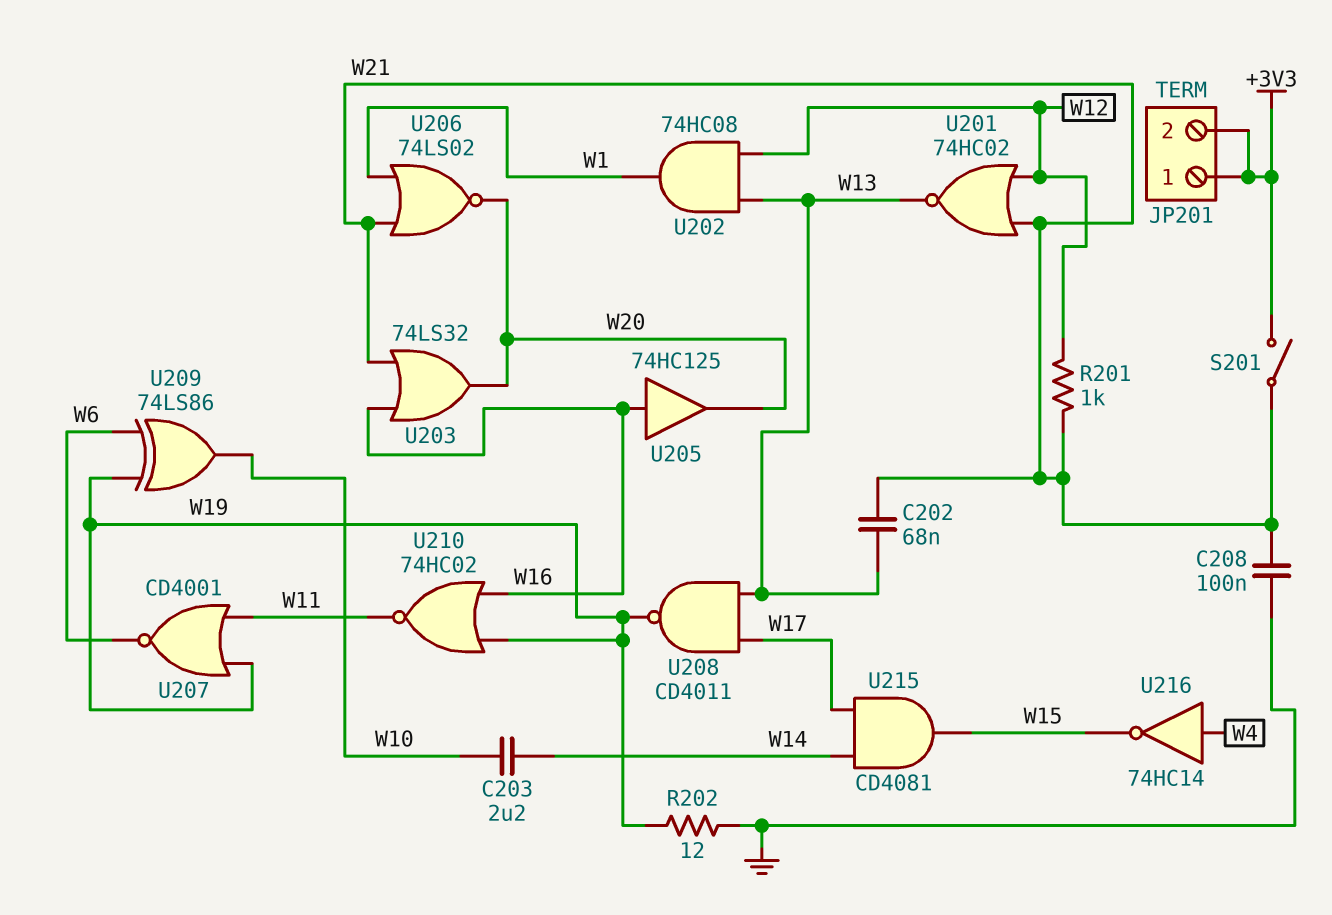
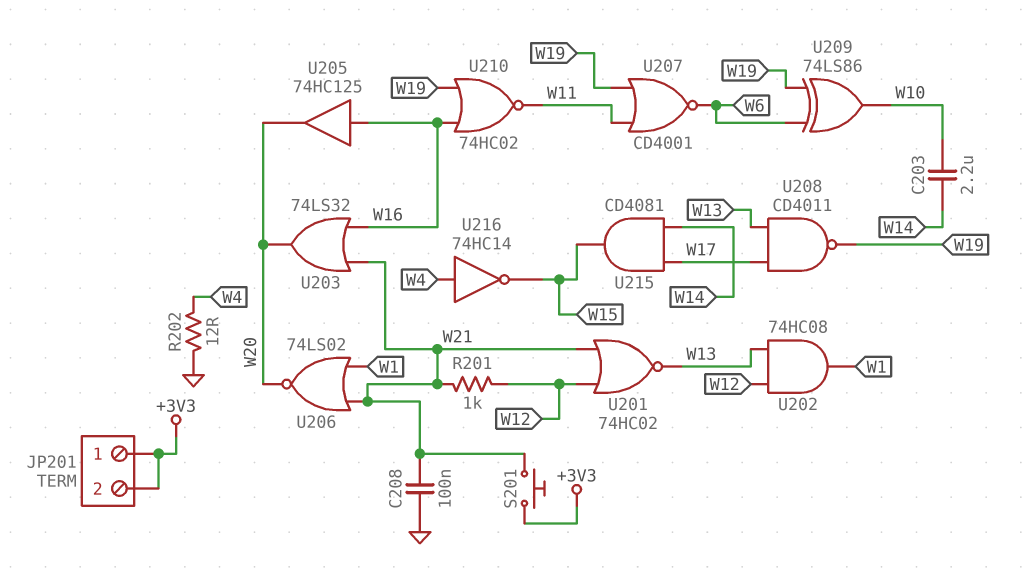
C202: 68nF (W13, W21) -> none
R202: 12 (GND, W19) -> 12 (GND, W4)
S201: switch (+3V3, W21) -> button (+3V3, W21)

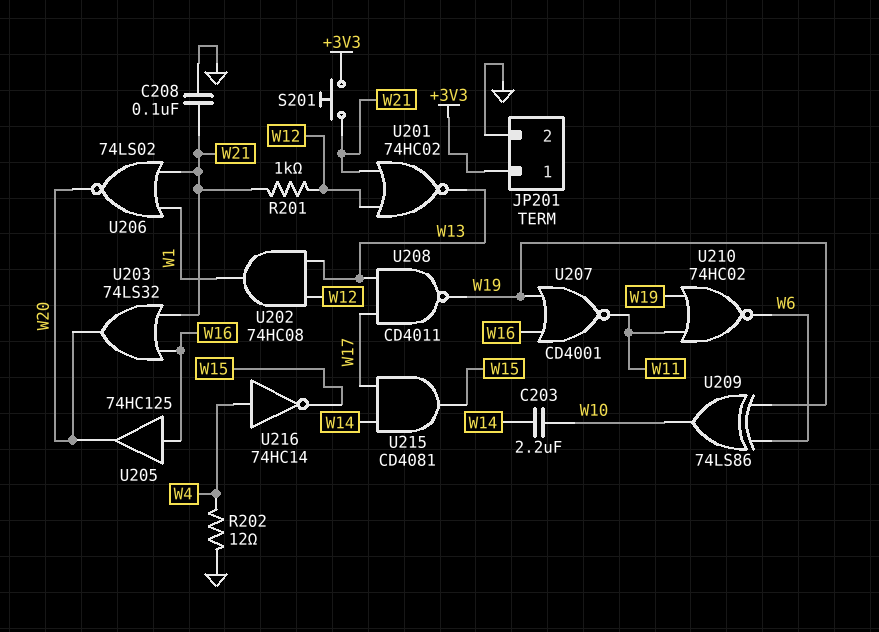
JP201 pin 2: +3V3 -> GND
U207: NOR CD4001 (in W11, in W19, out W6) -> NOR CD4001 (in W16, in W19, out W11)
U210: NOR 74HC02 (in W16, in W19, out W11) -> NOR 74HC02 (in W11, in W19, out W6)

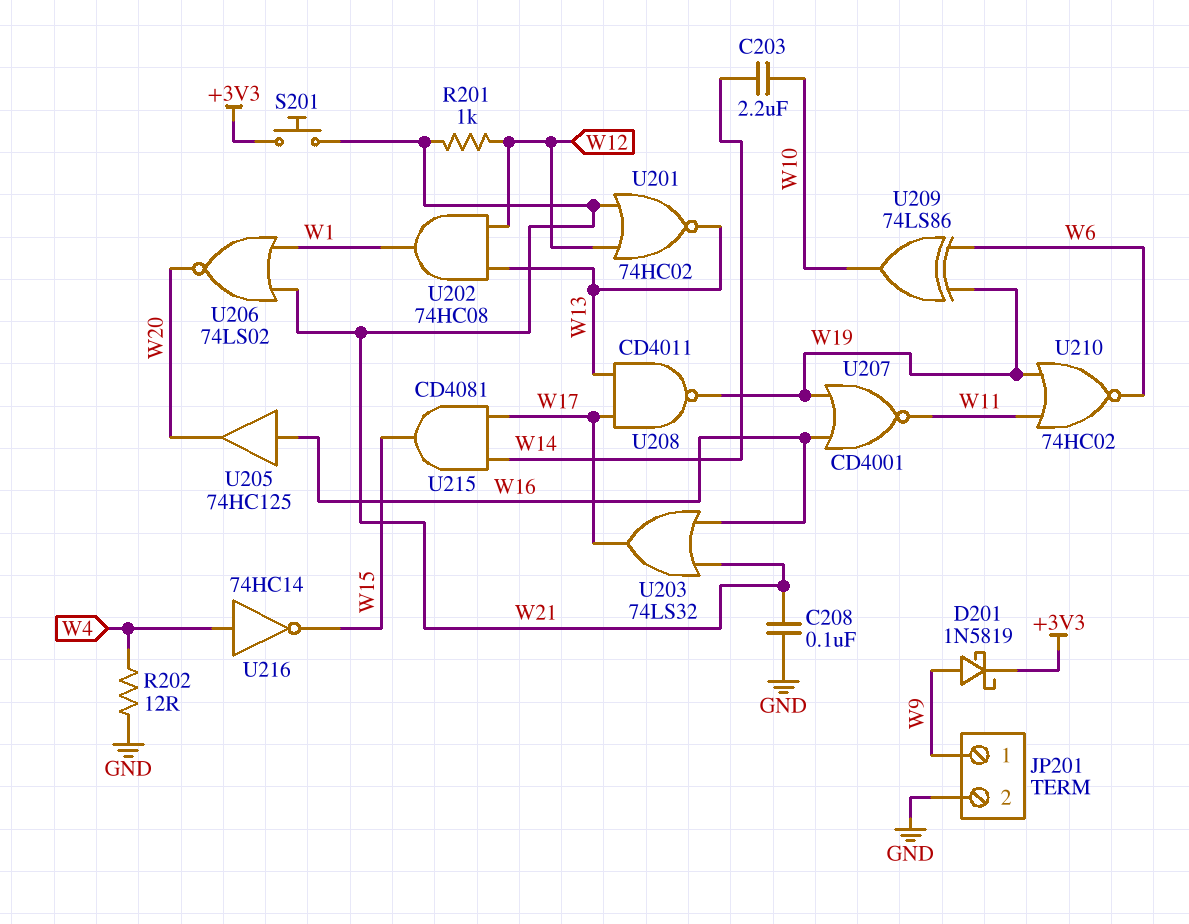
D201: none -> schottky 1N5819 (A W9, K +3V3)
JP201 pin 1: +3V3 -> W9
U203: OR 74LS32 (in W16, in W21, out W20) -> OR 74LS32 (in W16, in W21, out W17)

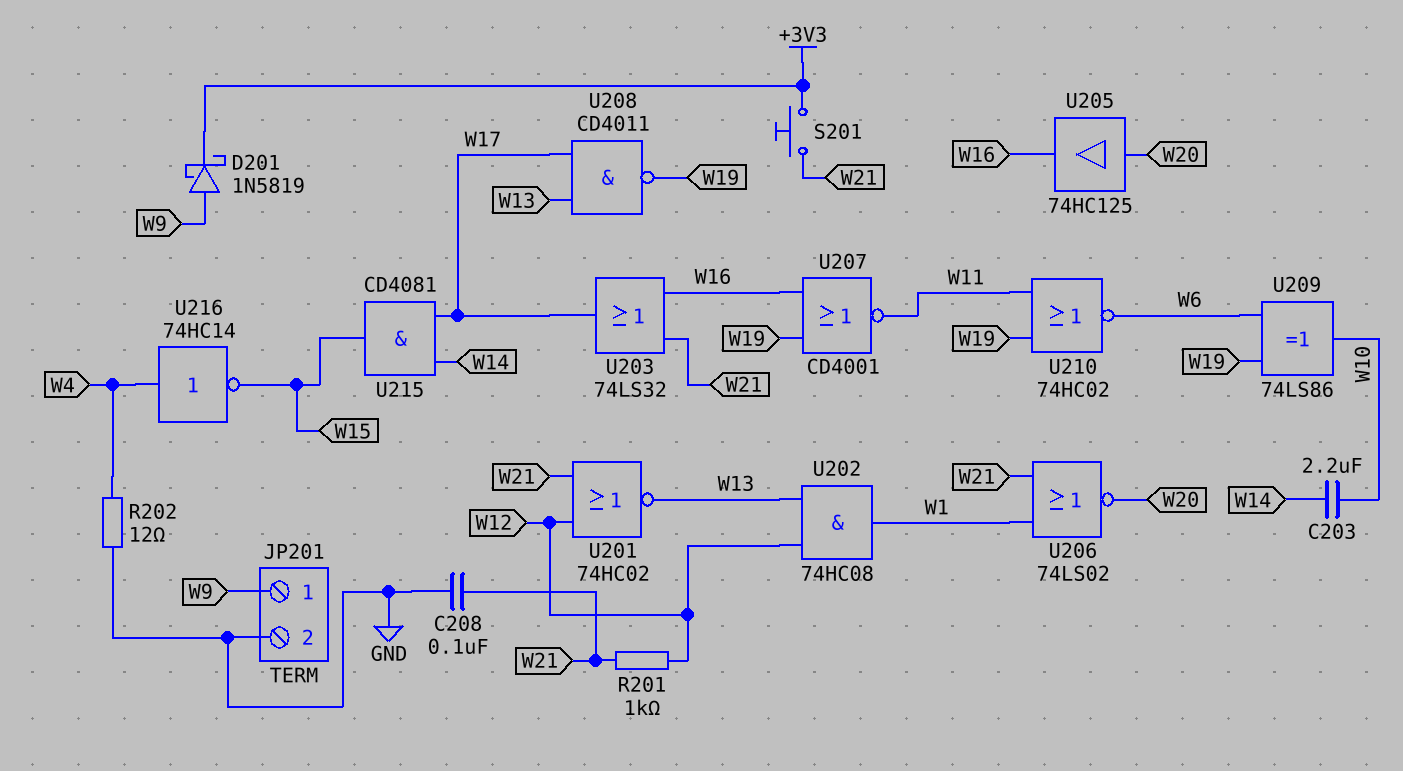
U205: buffer 74HC125 (in W16, out W20) -> buffer 74HC125 (in W20, out W16)

